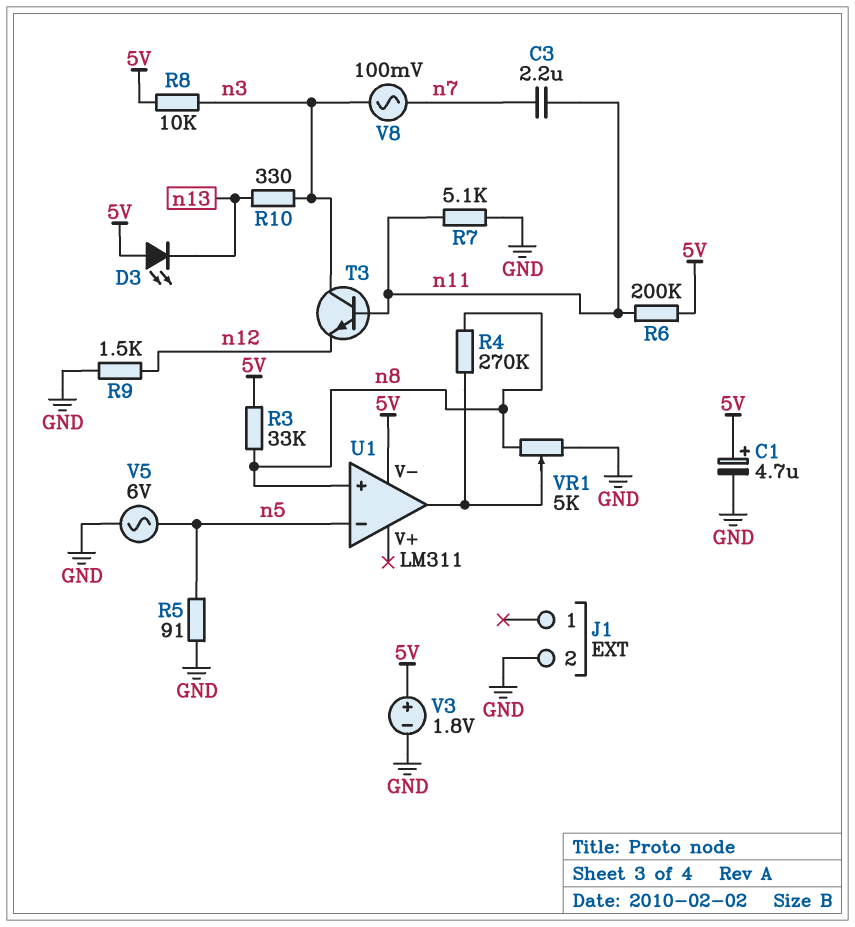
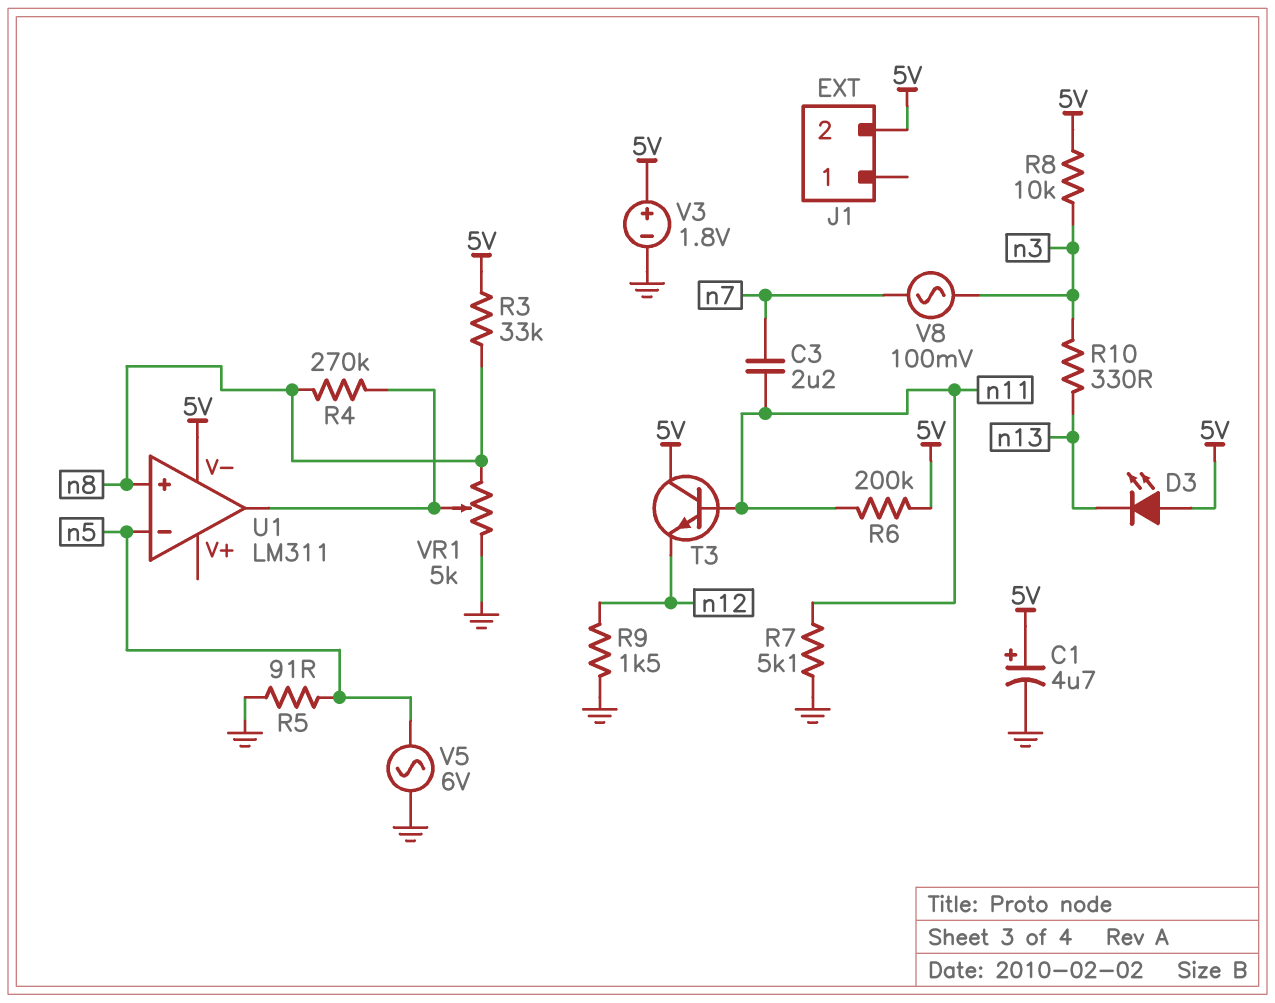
J1 pin 2: GND -> 5V
T3: NPN (B n11, C n3, E n12) -> NPN (B n11, C 5V, E n12)

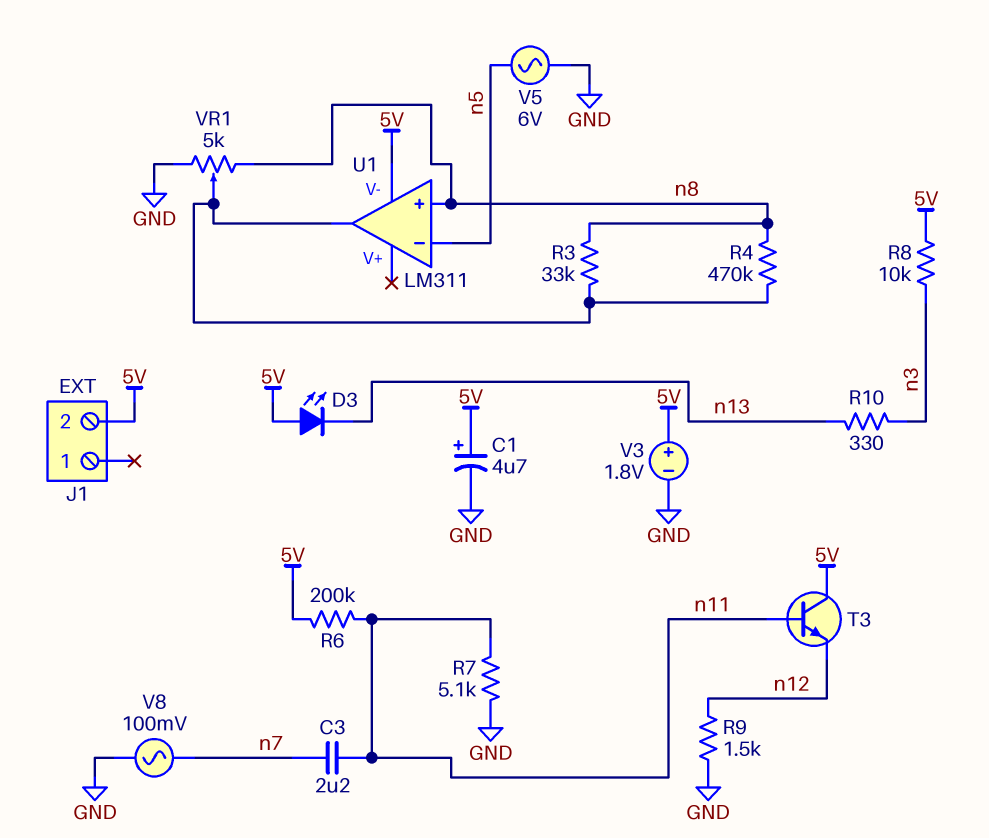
R3: 33k (5V, n8) -> 33k (U1/out, n8)
R4: 270k (U1/out, n8) -> 470k (U1/out, n8)
R5: 91 (GND, n5) -> none
V8: AC 100mV (n3, n7) -> AC 100mV (GND, n7)

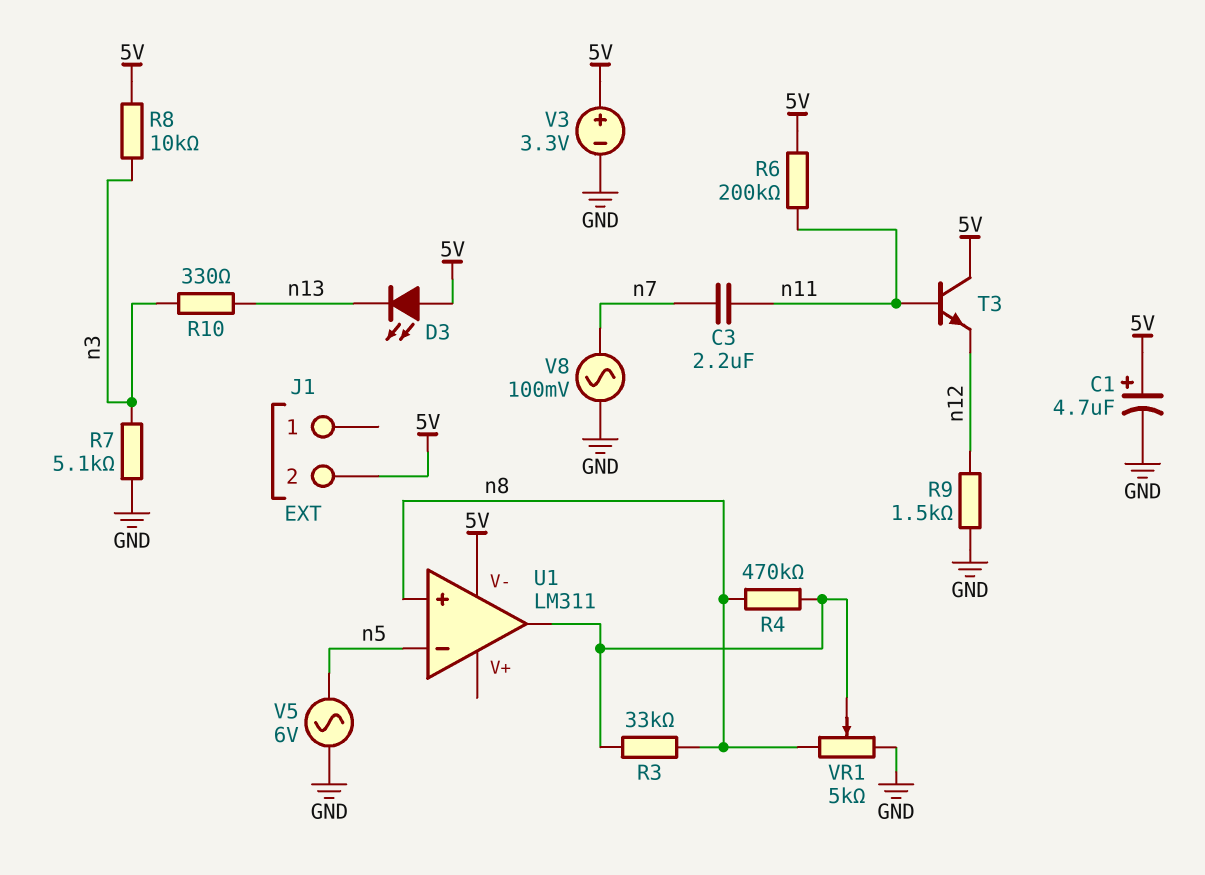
R7: 5.1k (GND, n11) -> 5.1k (GND, n3)
V3: 1.8V (plus 5V, minus GND) -> 3.3V (plus 5V, minus GND)

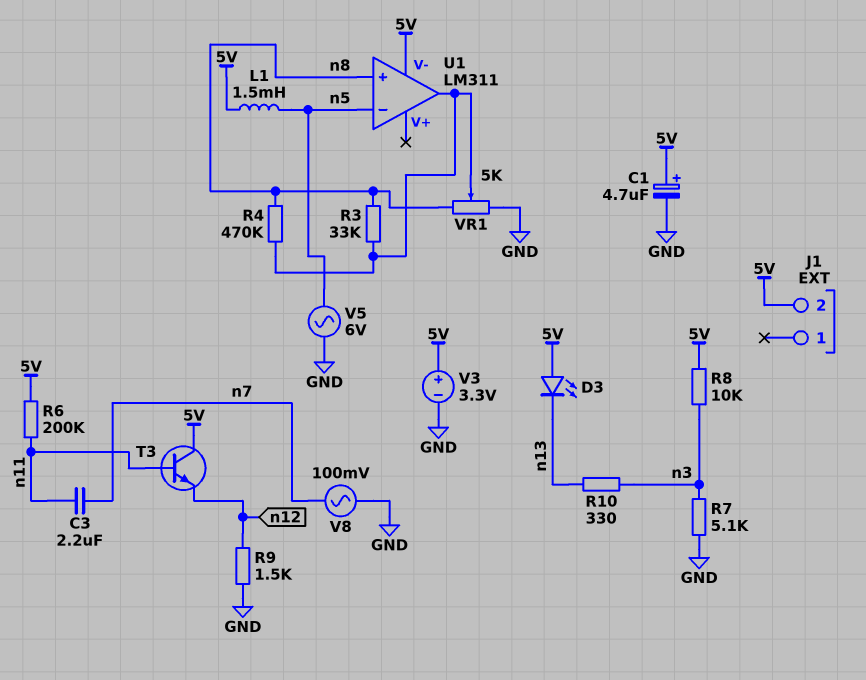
L1: none -> 1.5mH (5V, n5)

